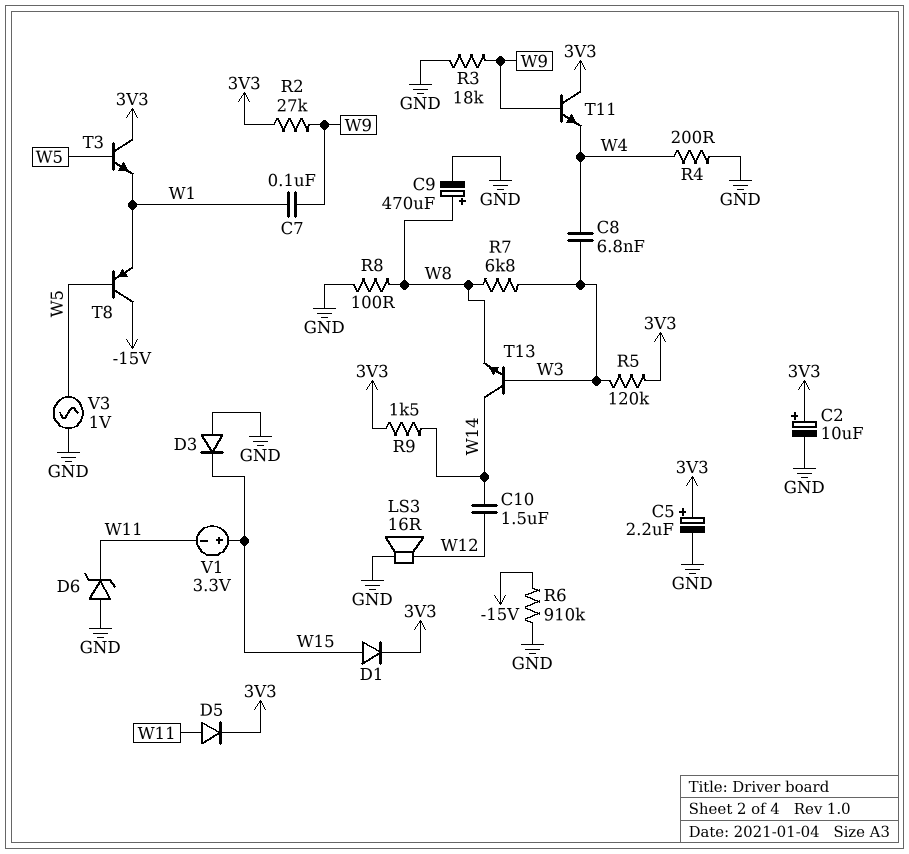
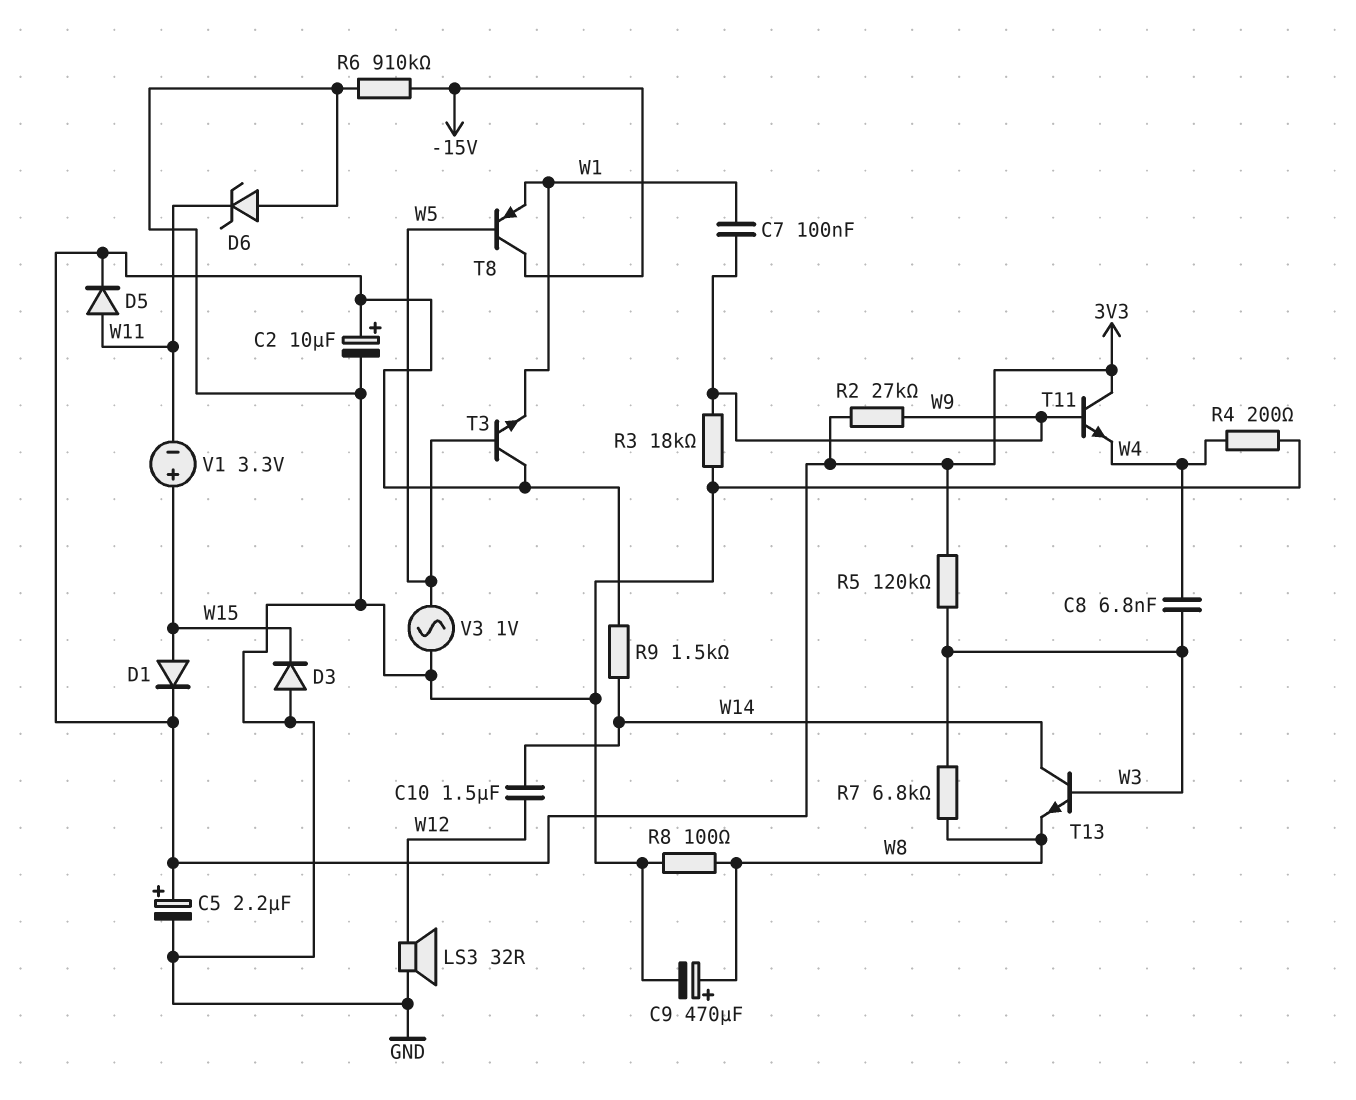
LS3: speaker 16R (GND, W12) -> speaker 32R (GND, W12)

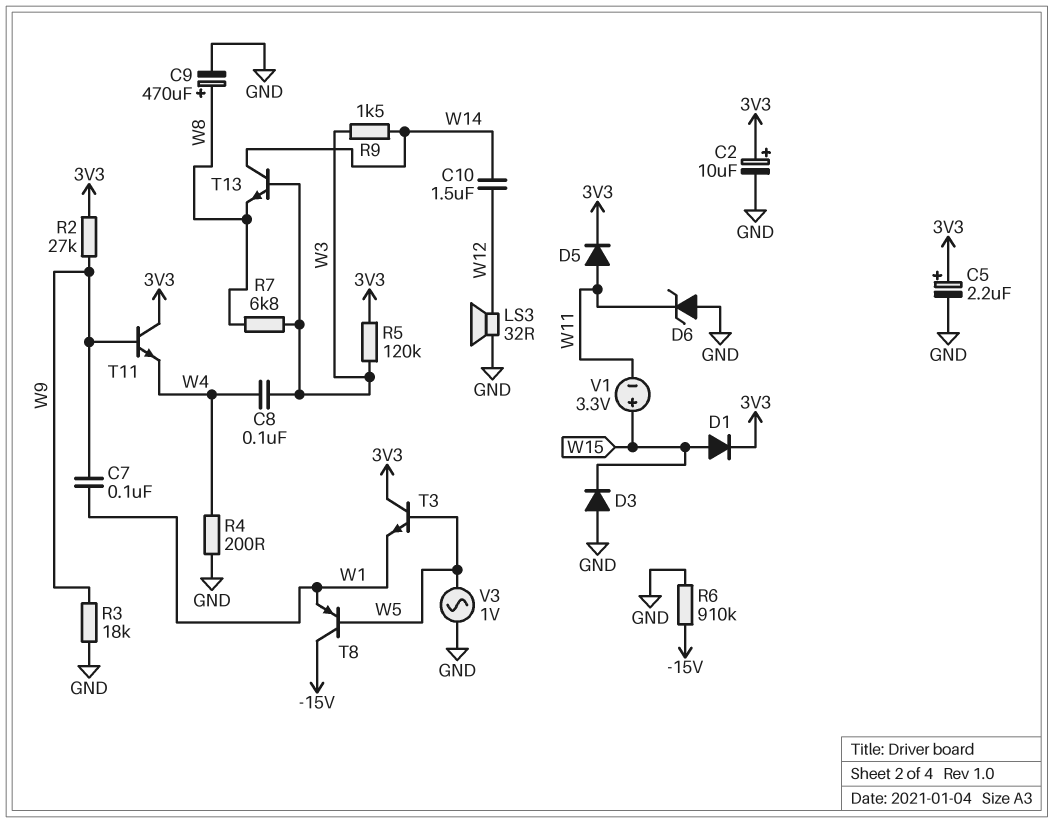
C8: 6.8nF (W3, W4) -> 100nF (W3, W4)
R8: 100 (GND, W8) -> none
R9: 1.5k (3V3, W14) -> 1.5k (W3, W14)

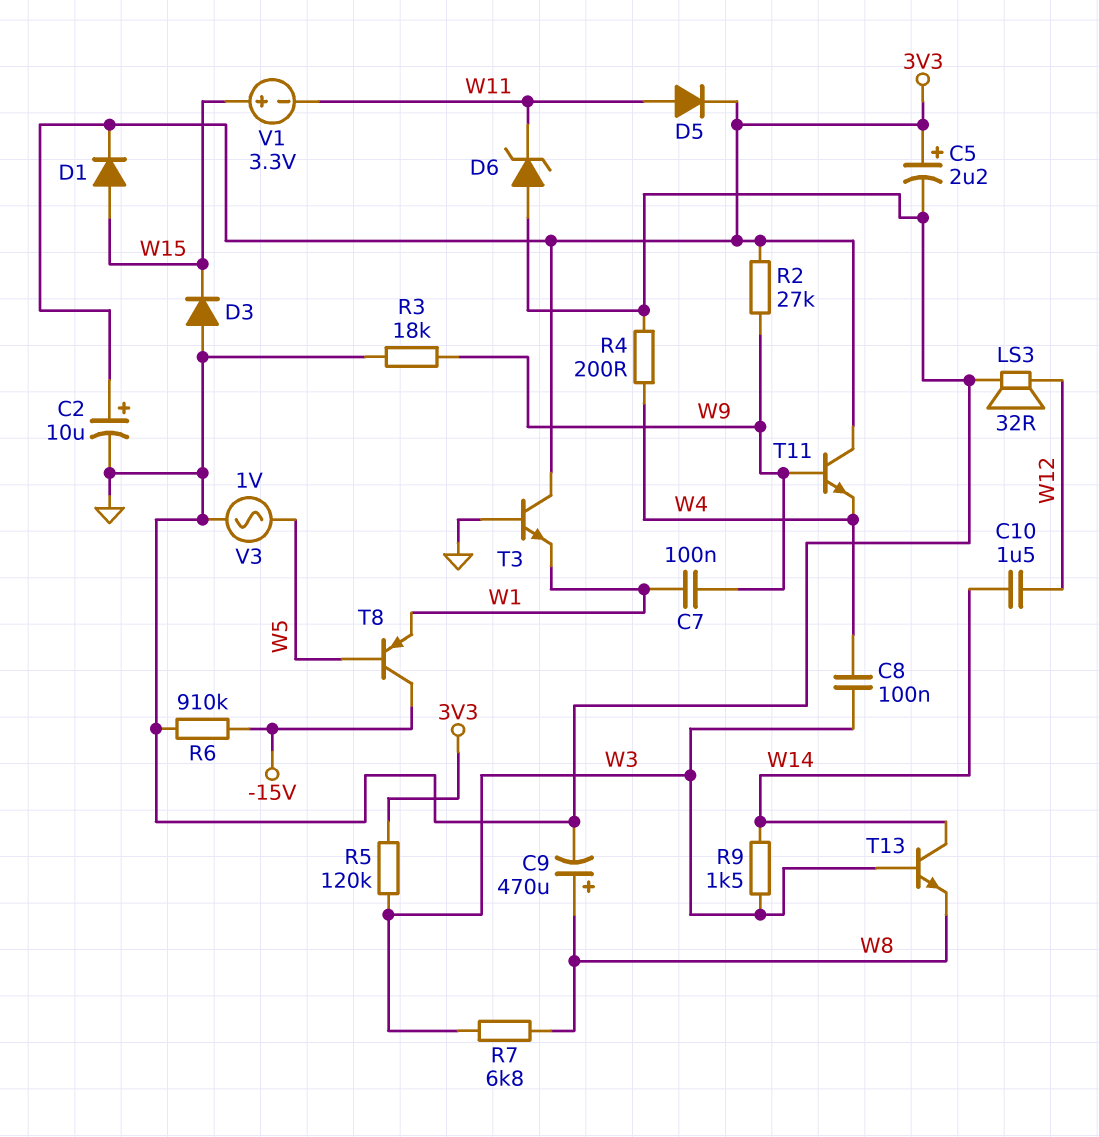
T3: NPN (B W5, C 3V3, E W1) -> NPN (B GND, C 3V3, E W1)

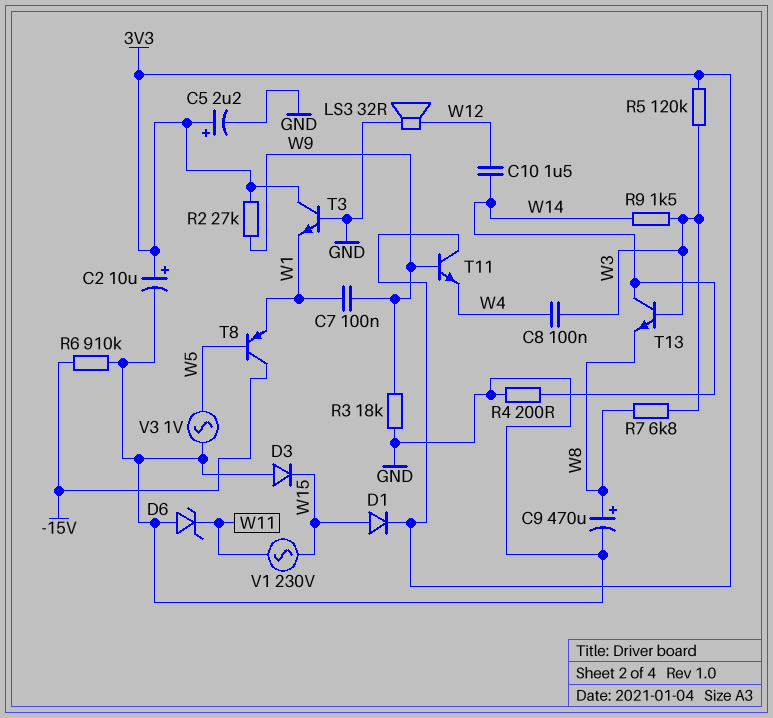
D5: diode (A W11, K 3V3) -> none
R4: 200 (GND, W4) -> 200 (GND, W14)
V1: 3.3V (plus W15, minus W11) -> AC 230V (W11, W15)

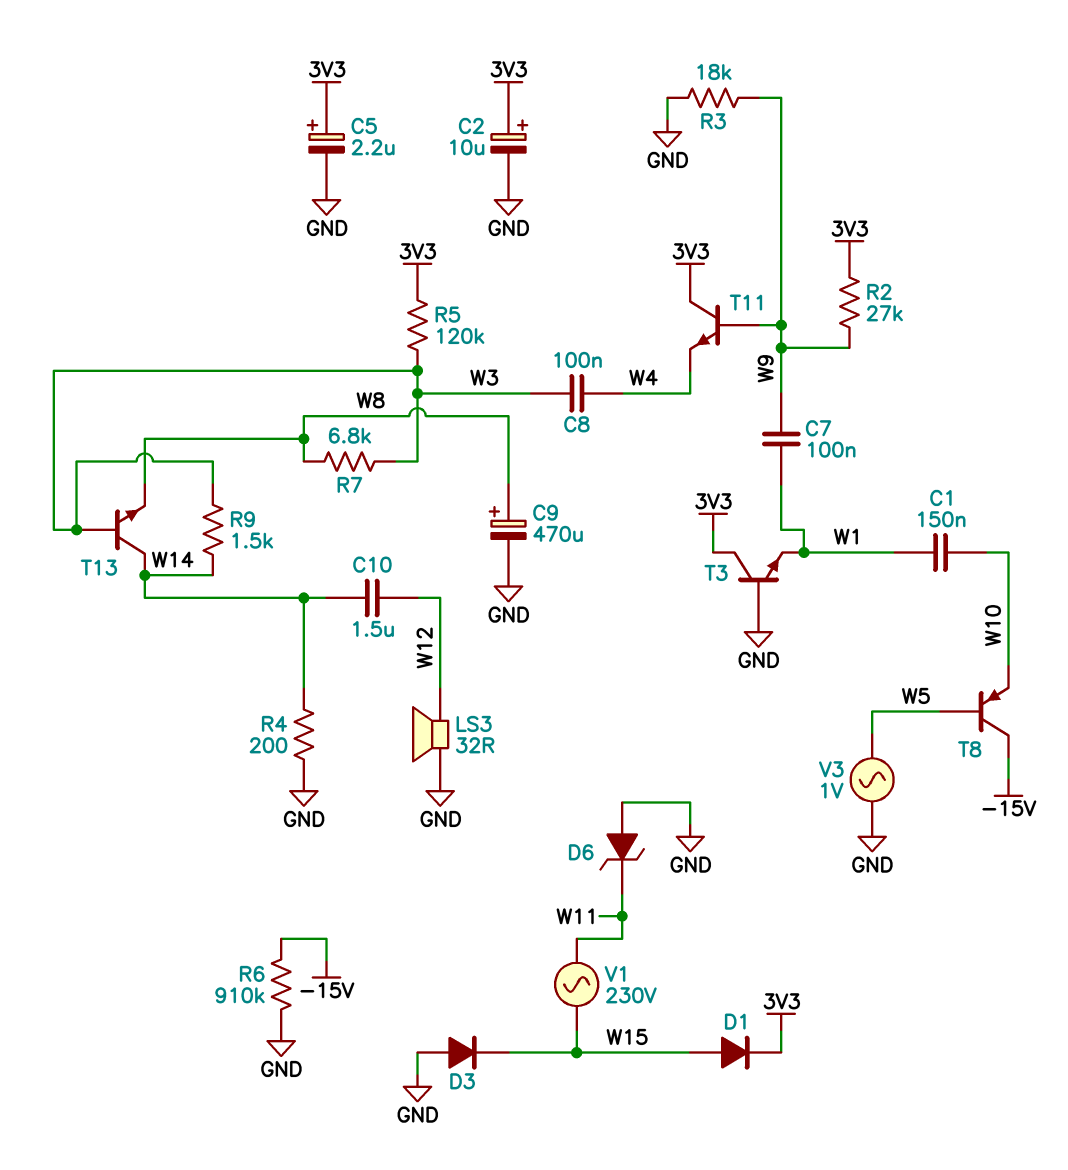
C1: none -> 150nF (W1, W10)
T8: PNP (B W5, C -15V, E W1) -> PNP (B W5, C -15V, E W10)

